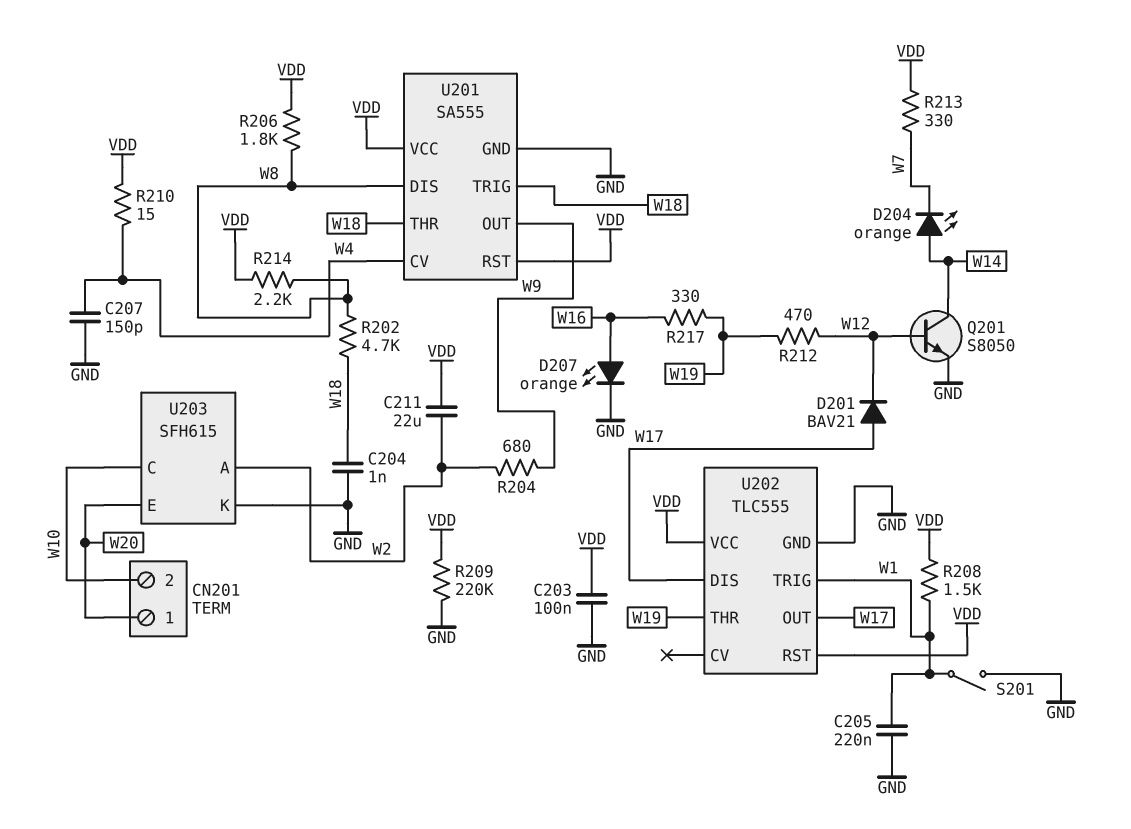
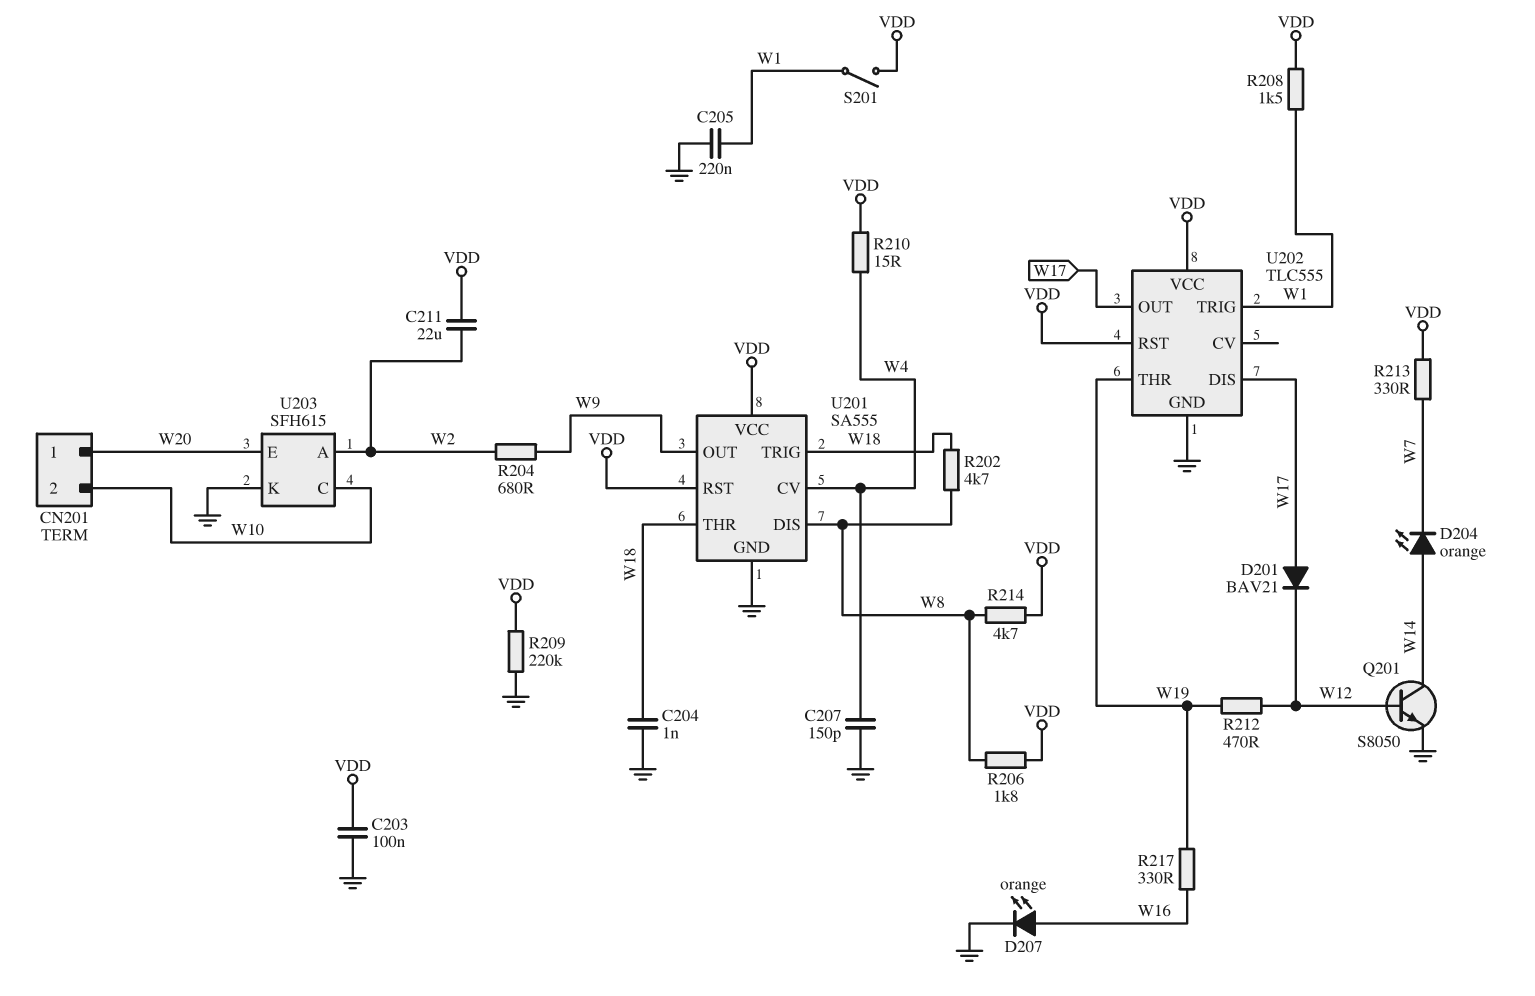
R214: 2.2k (VDD, W8) -> 4.7k (VDD, W8)
S201: switch (GND, W1) -> switch (VDD, W1)

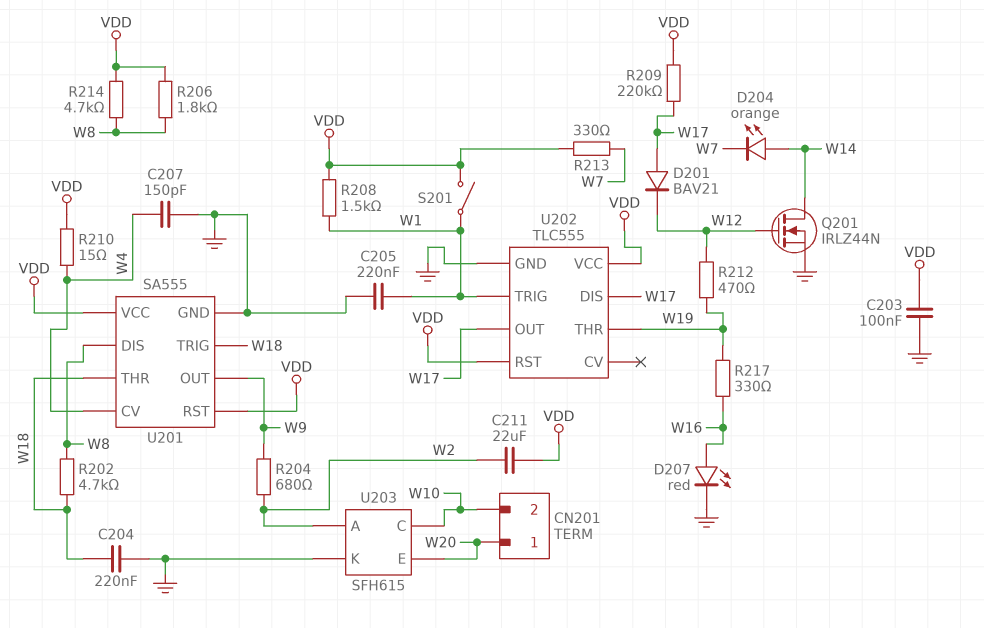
C204: 1nF (GND, W18) -> 220nF (GND, W18)
D207: LED orange (A W16, K GND) -> LED red (A W16, K GND)
Q201: NPN S8050 (B W12, C W14, E GND) -> NMOS IRLZ44N (G W12, D W14, S GND)
R209: 220k (GND, VDD) -> 220k (VDD, W17)

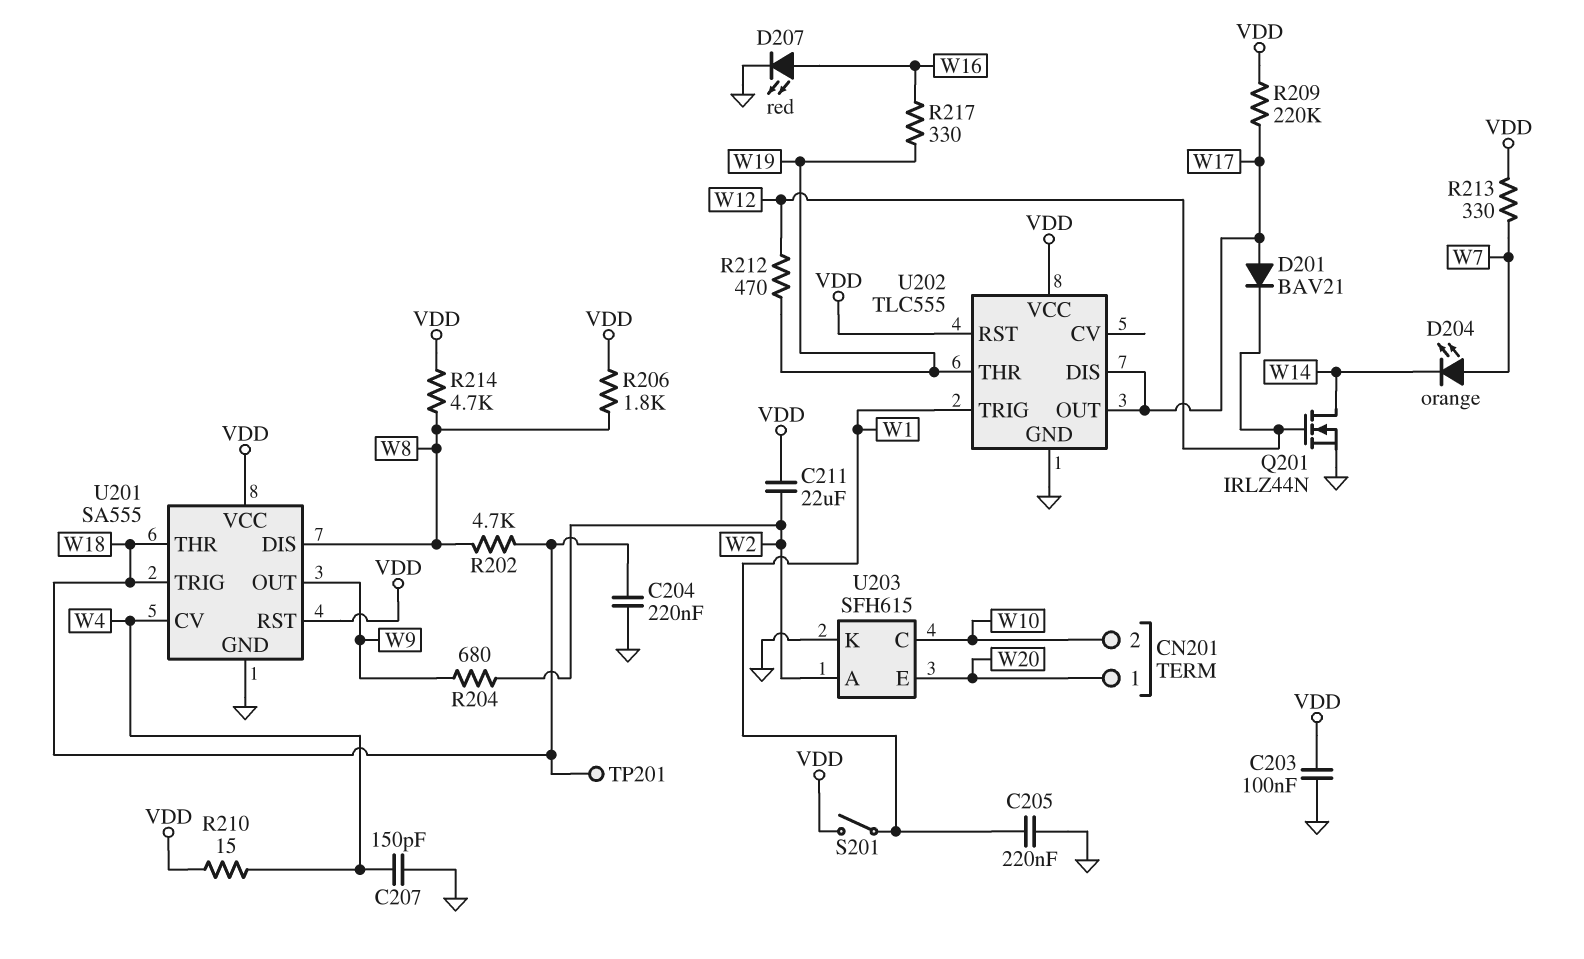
D204: LED orange (A W14, K W7) -> LED orange (A W7, K W14)
R208: 1.5k (VDD, W1) -> none
TP201: none -> test point (W18)

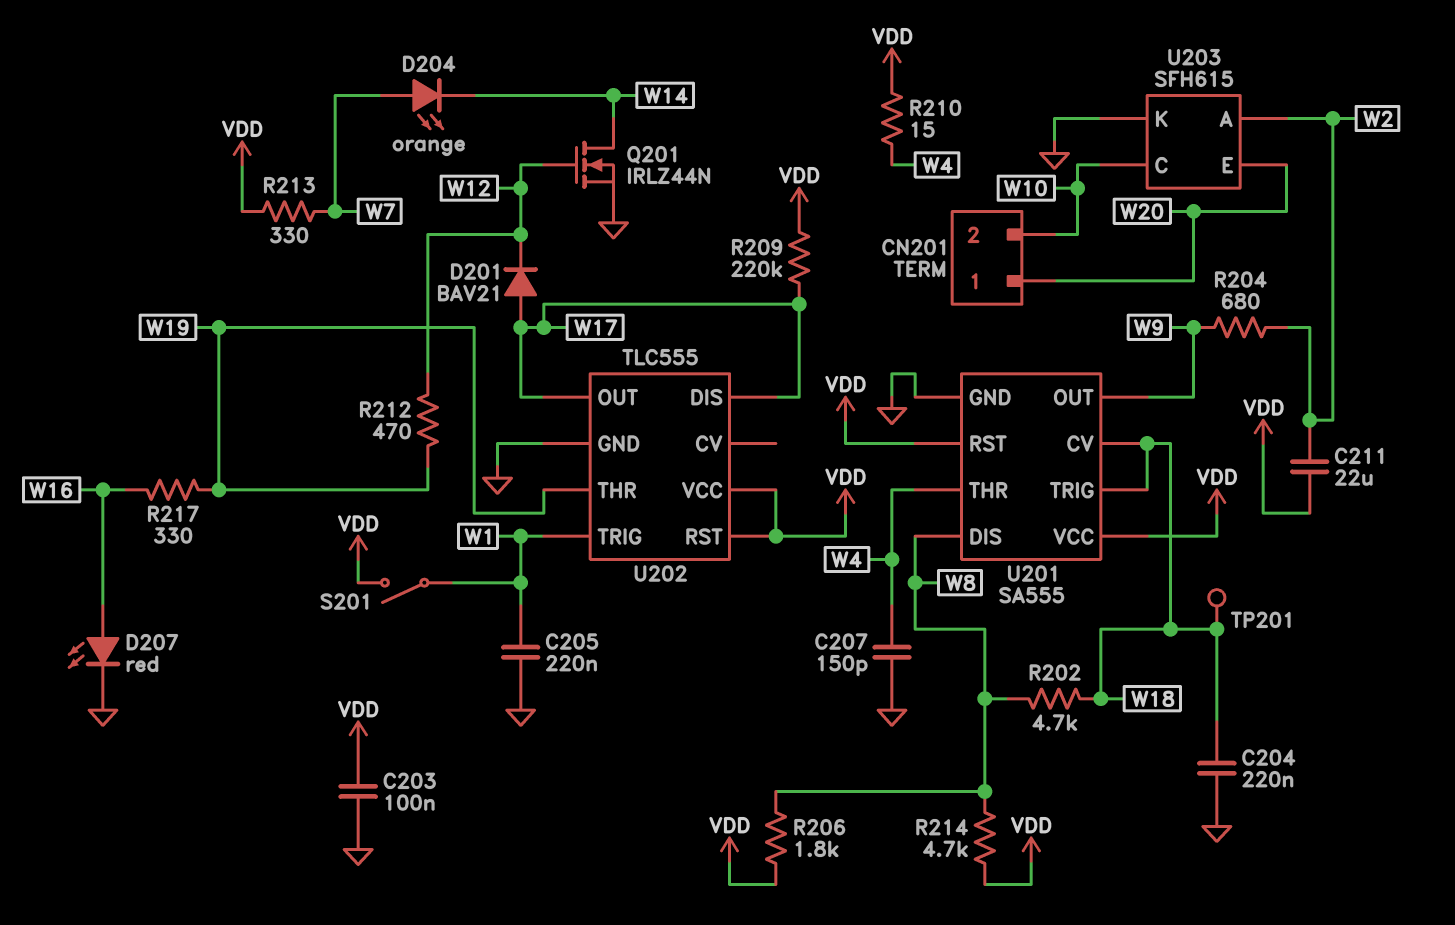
U201 pin CV: W4 -> W18
U201 pin THR: W18 -> W4

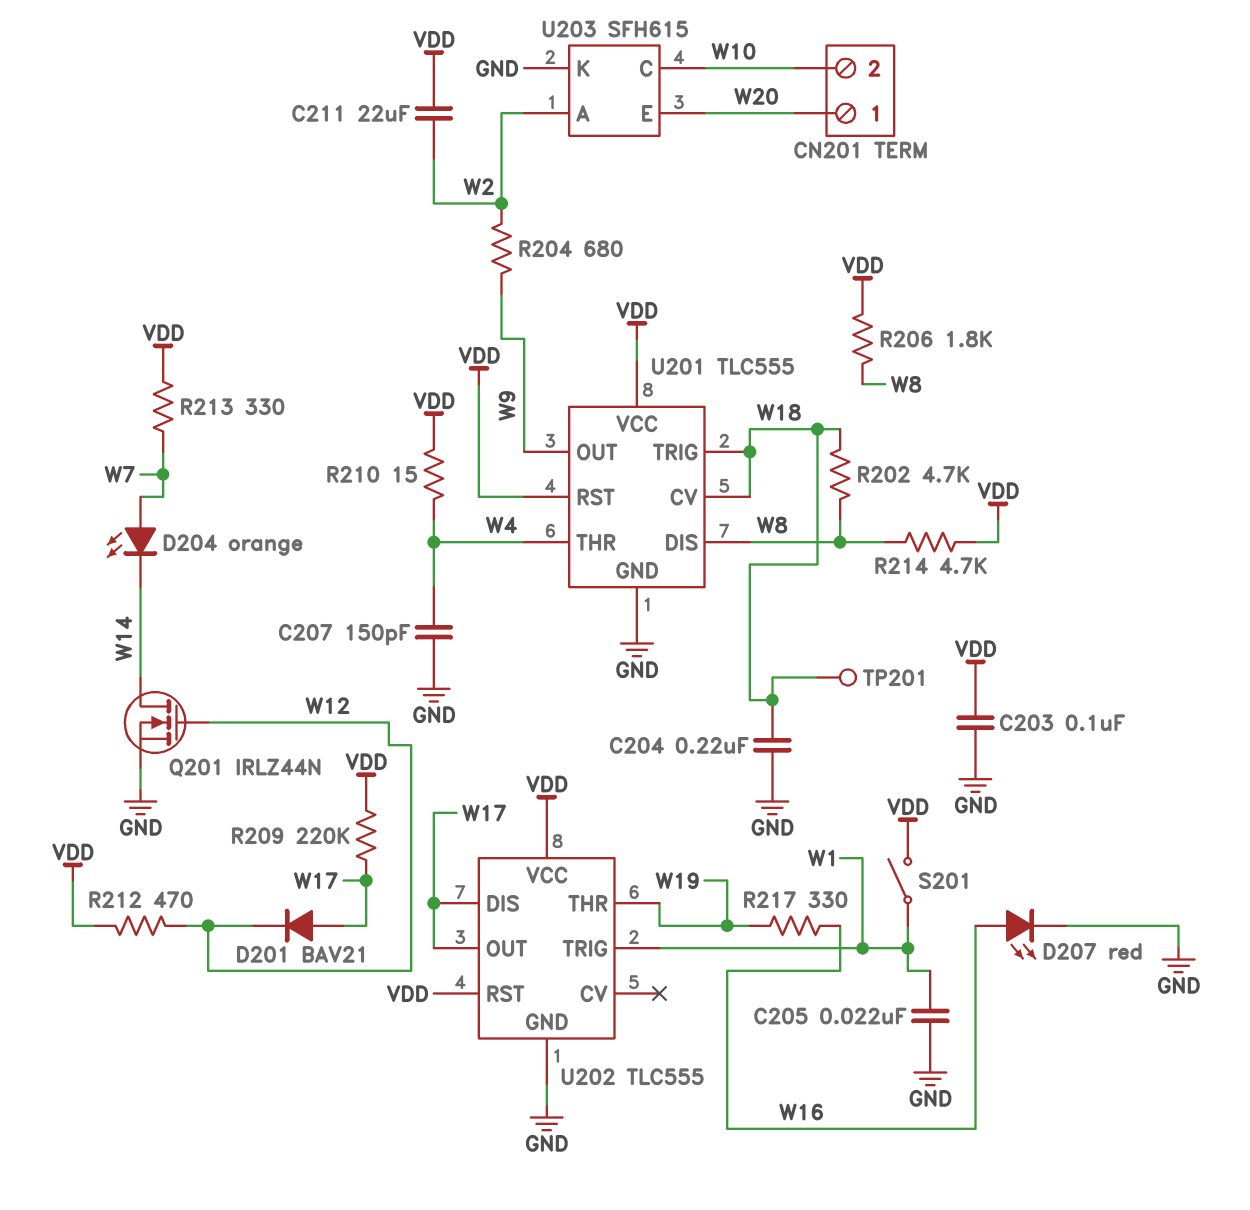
C205: 220nF (GND, W1) -> 22nF (GND, W1)
R212: 470 (W12, W19) -> 470 (VDD, W12)
U201: SA555 -> TLC555

